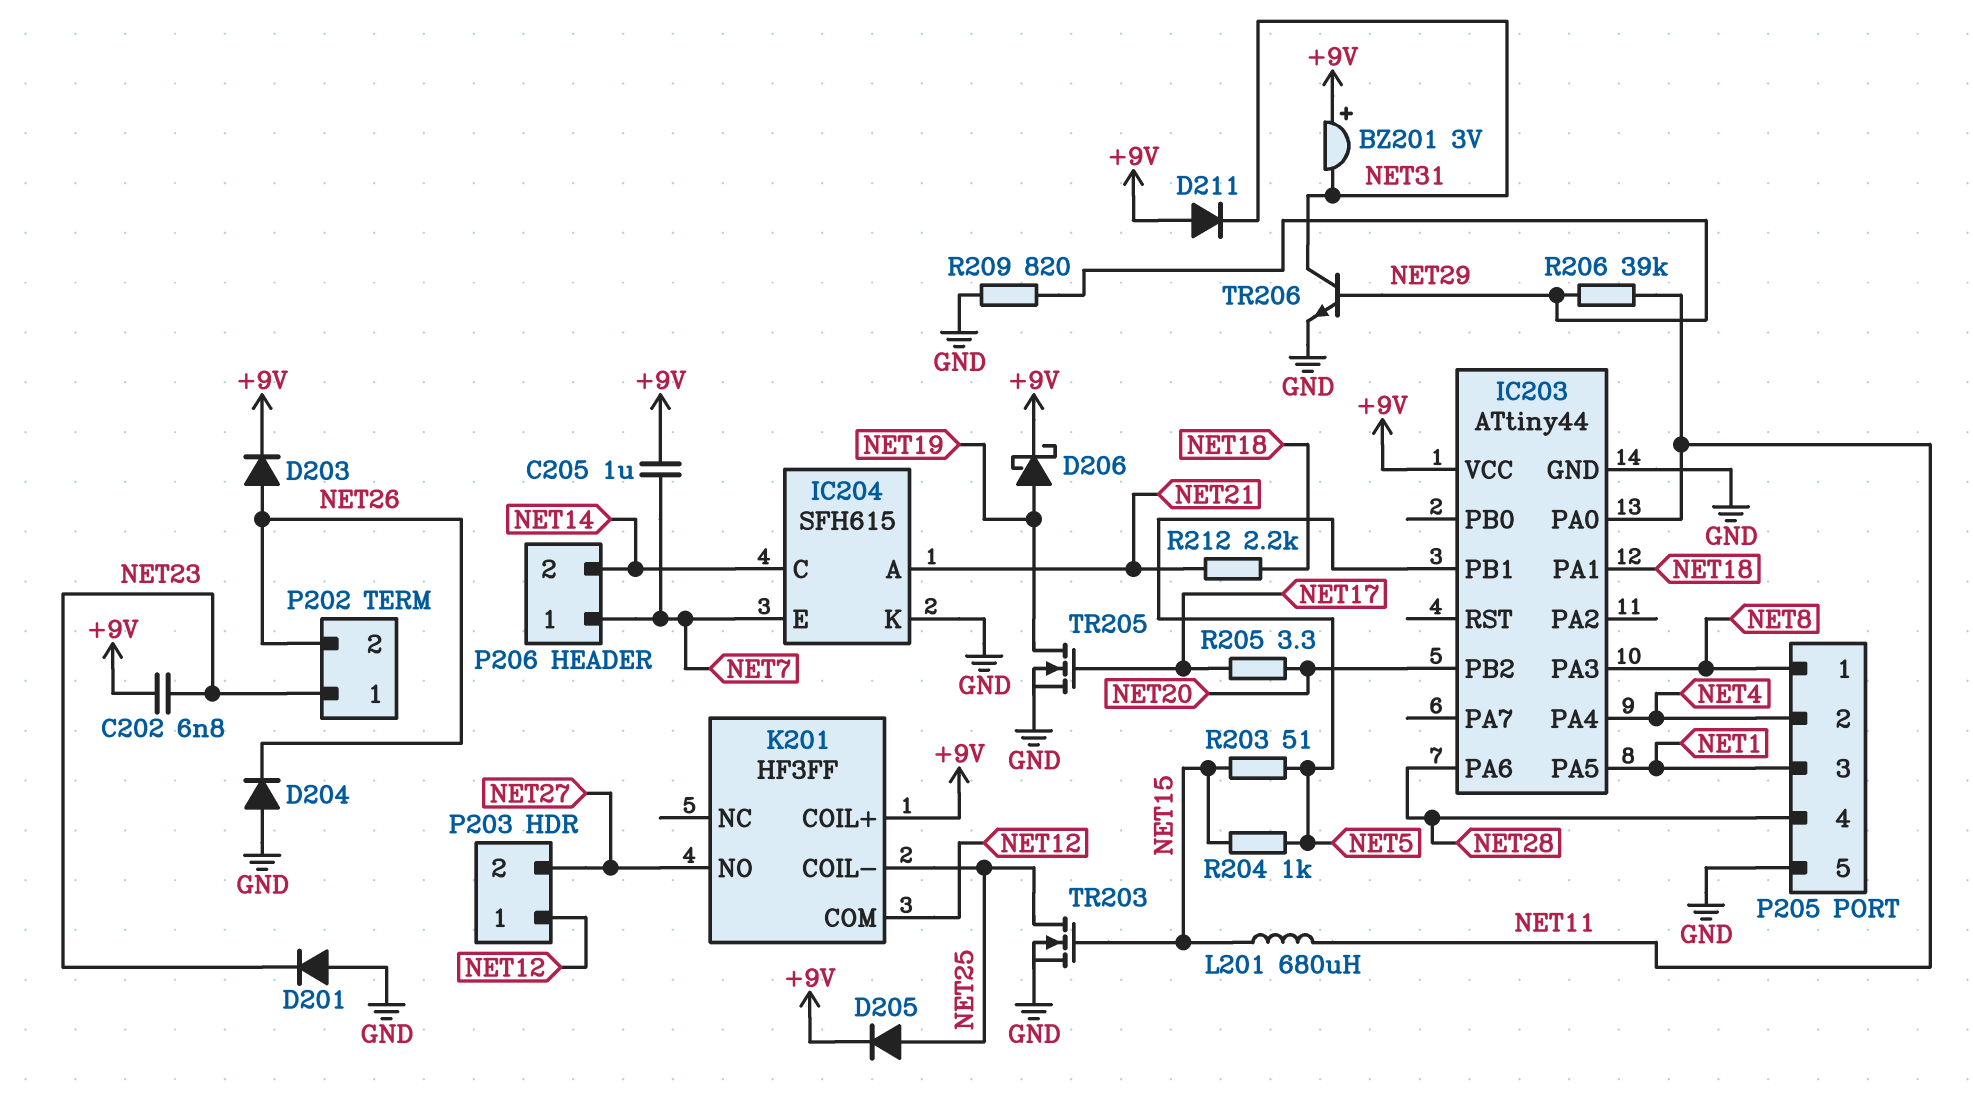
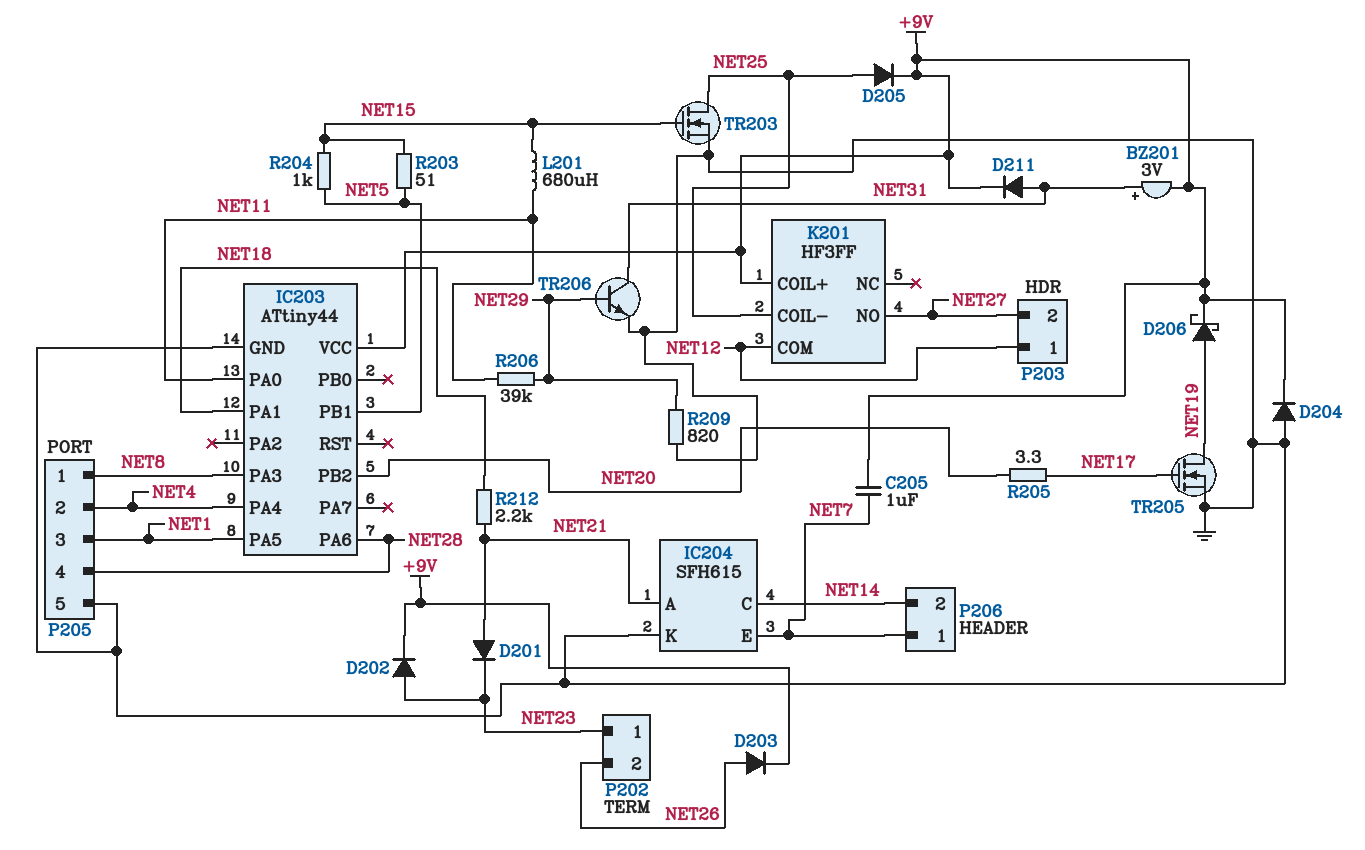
BZ201: buzzer 3V (plus +9V, minus NET31) -> buzzer 3V (plus NET31, minus +9V)
C202: 6.8nF (+9V, NET23) -> none
D201: diode (A GND, K NET23) -> diode (A NET21, K NET23)
D202: none -> diode (A NET23, K +9V)
D204: diode (A GND, K NET26) -> diode (A GND, K +9V)
D211: diode (A +9V, K NET31) -> diode (A NET31, K +9V)

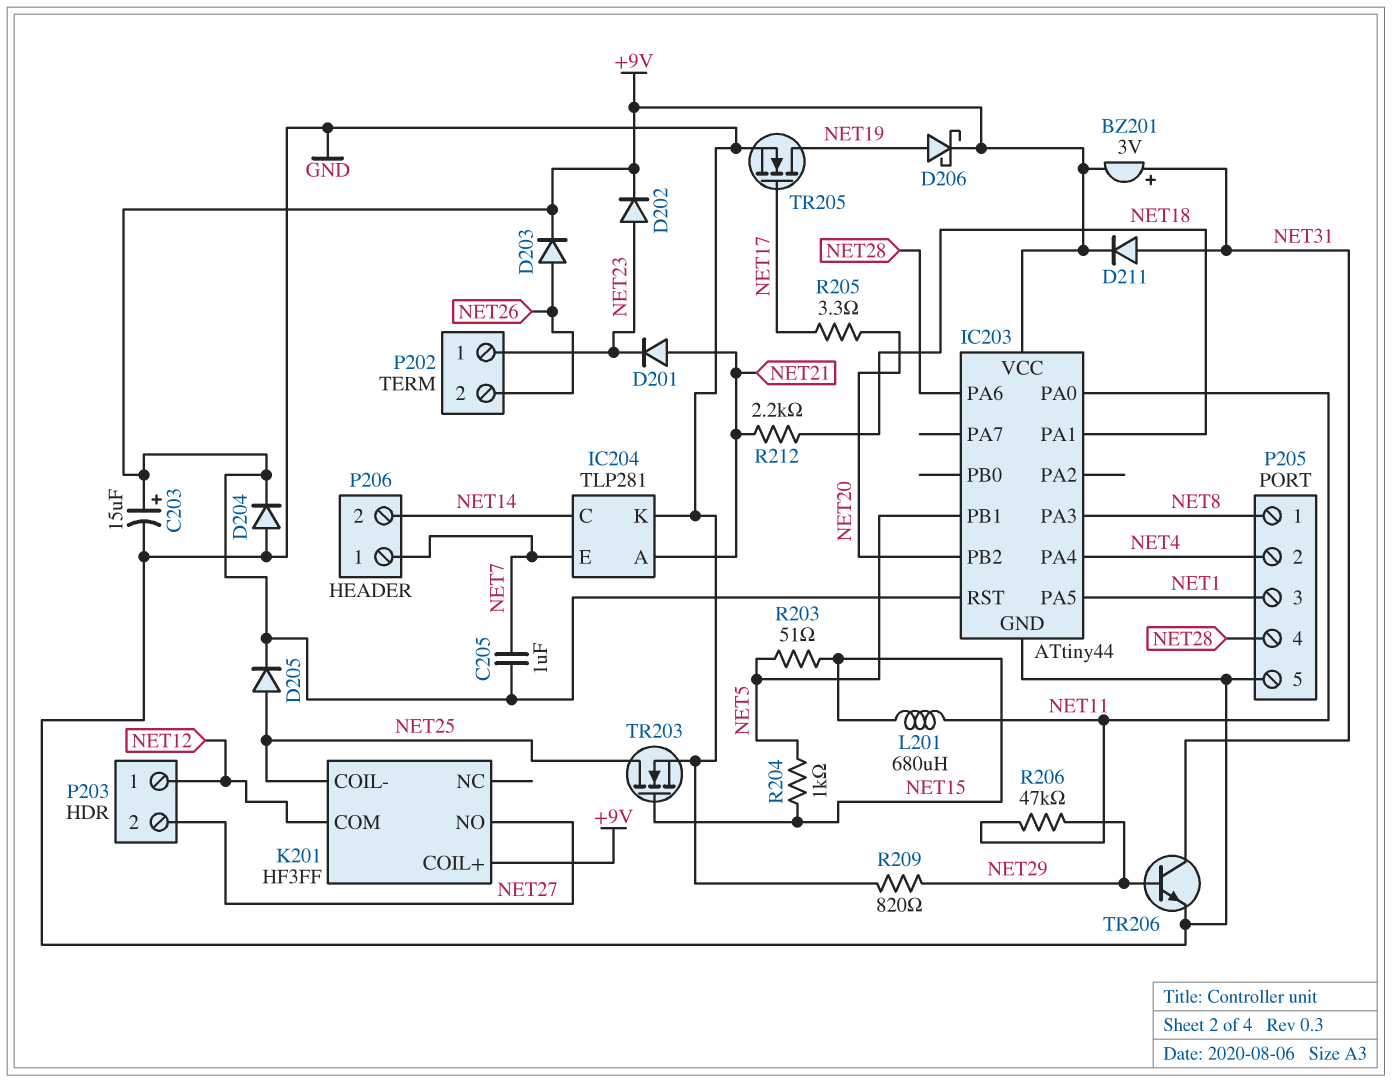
C203: none -> 15uF (plus +9V, minus GND)
IC203 pin RST: none -> +9V
IC204: SFH615 -> TLP281
R206: 39k (NET11, NET29) -> 47k (NET11, NET29)

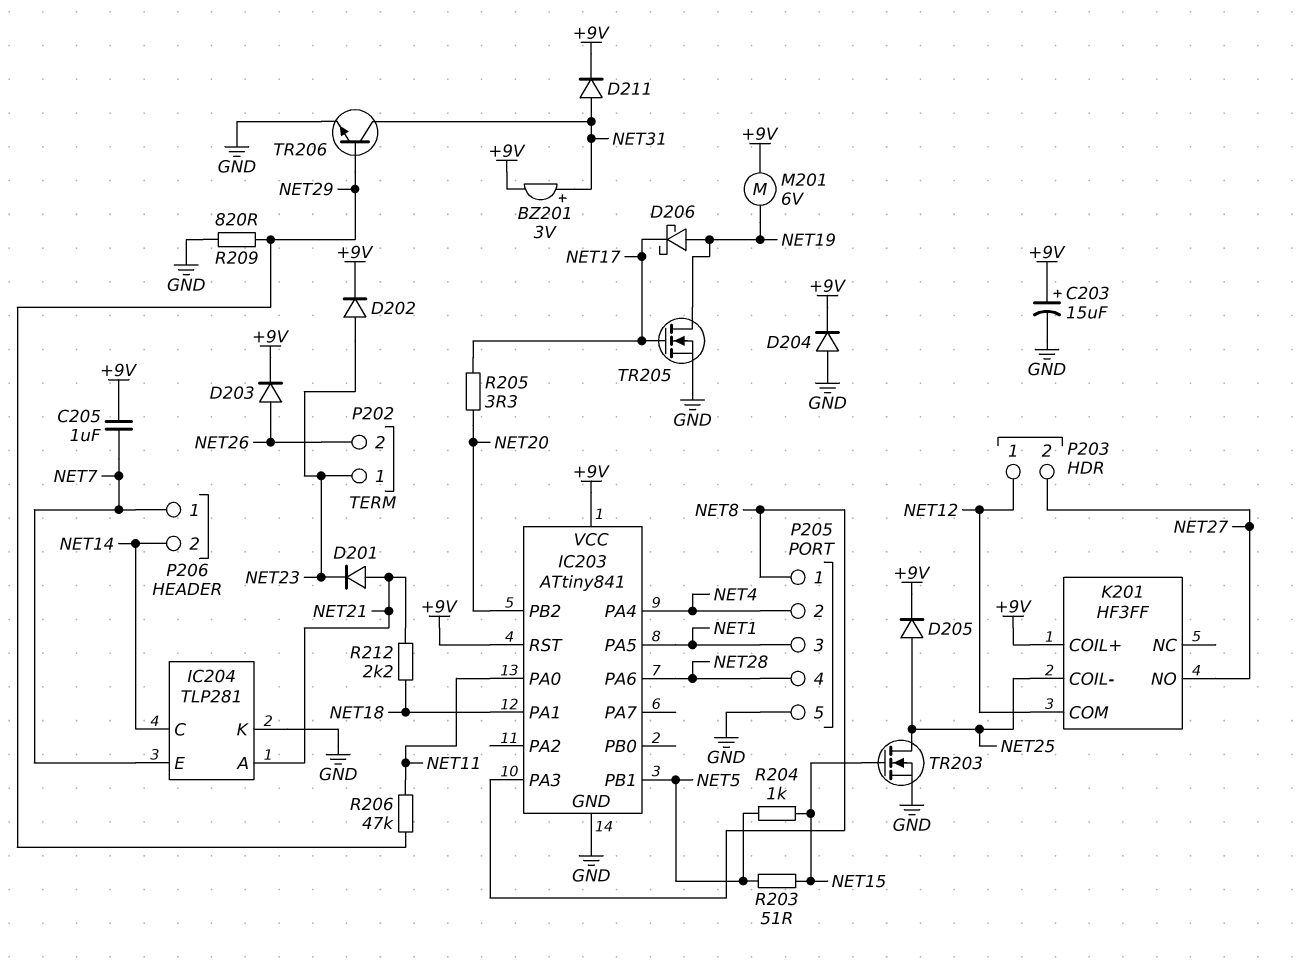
D206: schottky (A NET19, K +9V) -> schottky (A NET19, K NET17)
IC203: ATtiny44 -> ATtiny841
L201: 680uH (NET11, NET15) -> none
M201: none -> motor 6V (+9V, NET19)

